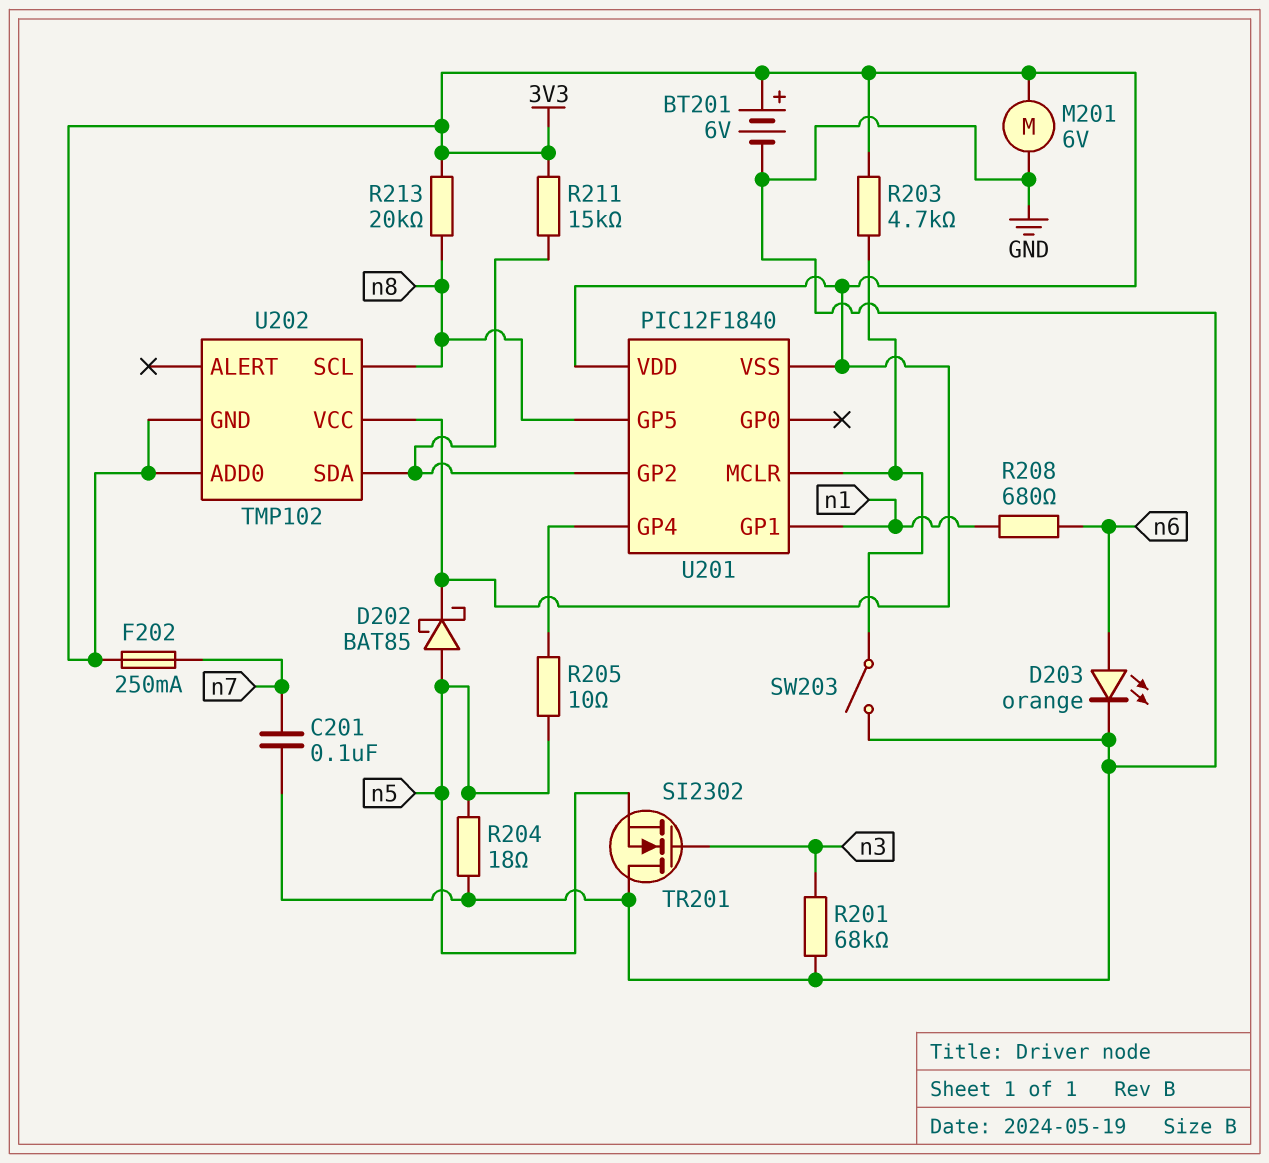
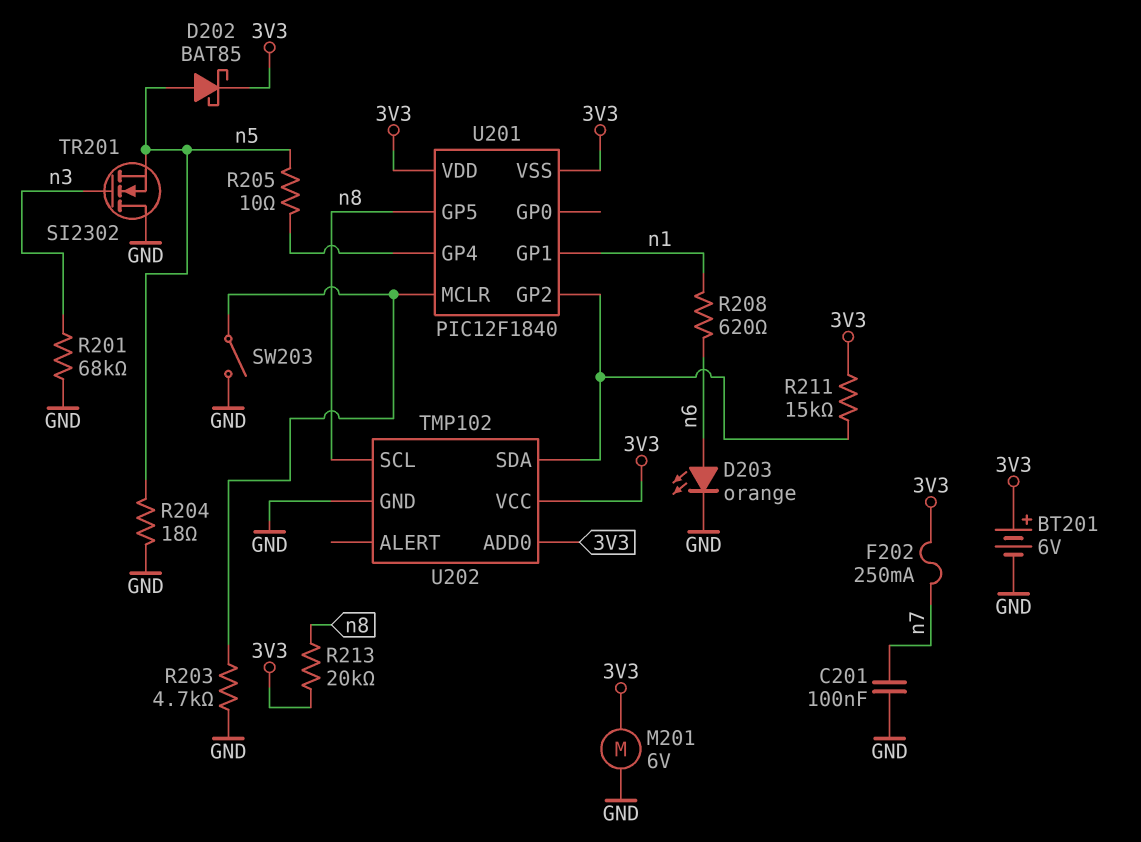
R203: 4.7k (3V3, U201/MCLR) -> 4.7k (GND, U201/MCLR)
R208: 680 (n1, n6) -> 620 (n1, n6)
U202 pin GND: 3V3 -> GND

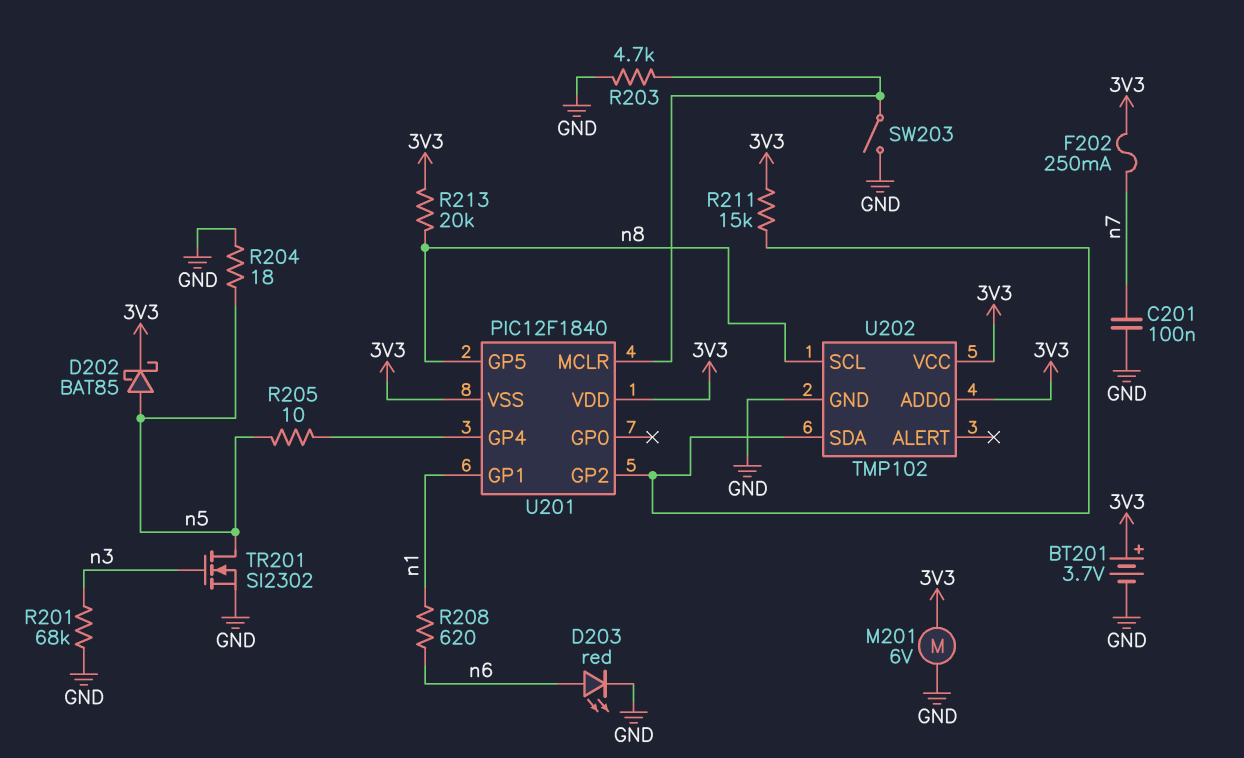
BT201: 6V (plus 3V3, minus GND) -> 3.7V (plus 3V3, minus GND)
D203: LED orange (A n6, K GND) -> LED red (A n6, K GND)
TR201: NMOS SI2302 (G n3, D GND, S n5) -> NMOS SI2302 (G n3, D n5, S GND)

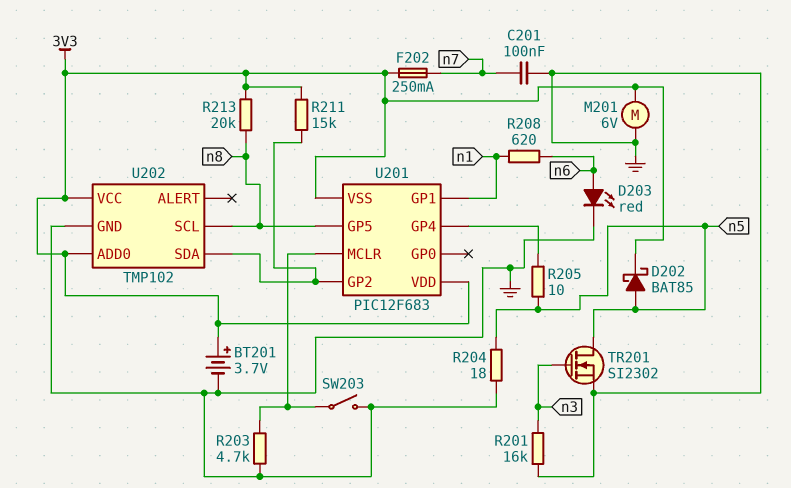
R201: 68k (GND, n3) -> 16k (GND, n3)
U201: PIC12F1840 -> PIC12F683

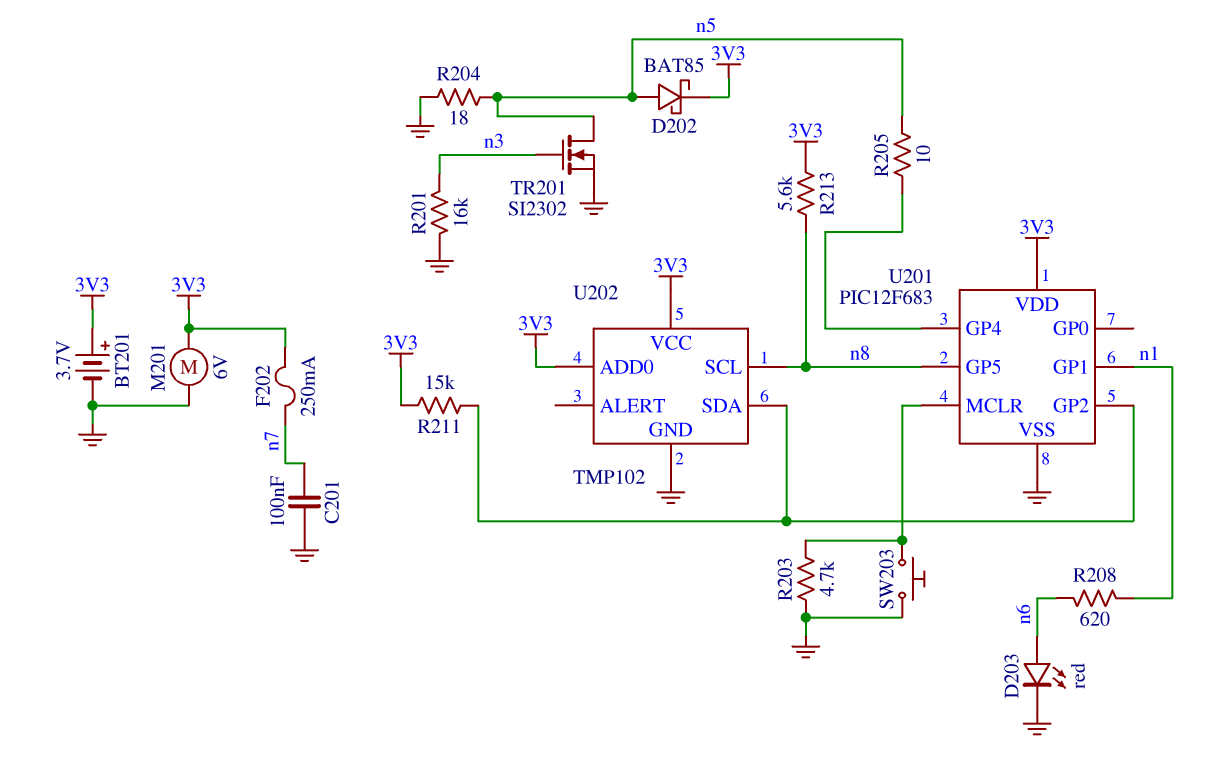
R213: 20k (3V3, n8) -> 5.6k (3V3, n8)
SW203: switch (GND, U201/MCLR) -> button (GND, U201/MCLR)
U201 pin VSS: 3V3 -> GND

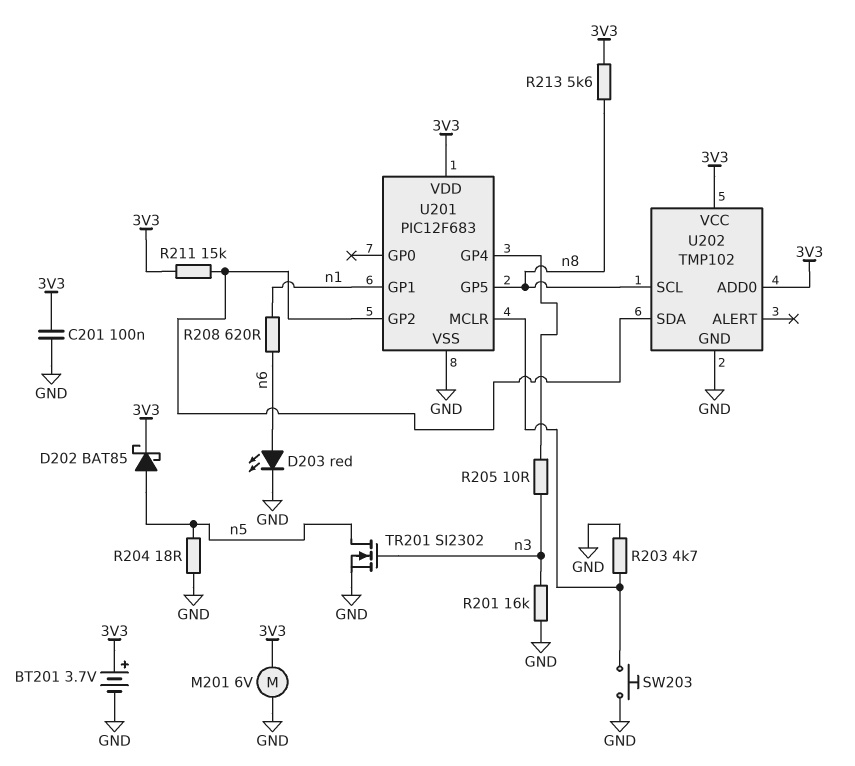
C201: 100nF (GND, n7) -> 100nF (3V3, GND)
F202: 250mA (3V3, n7) -> none
R205: 10 (U201/GP4, n5) -> 10 (U201/GP4, n3)

